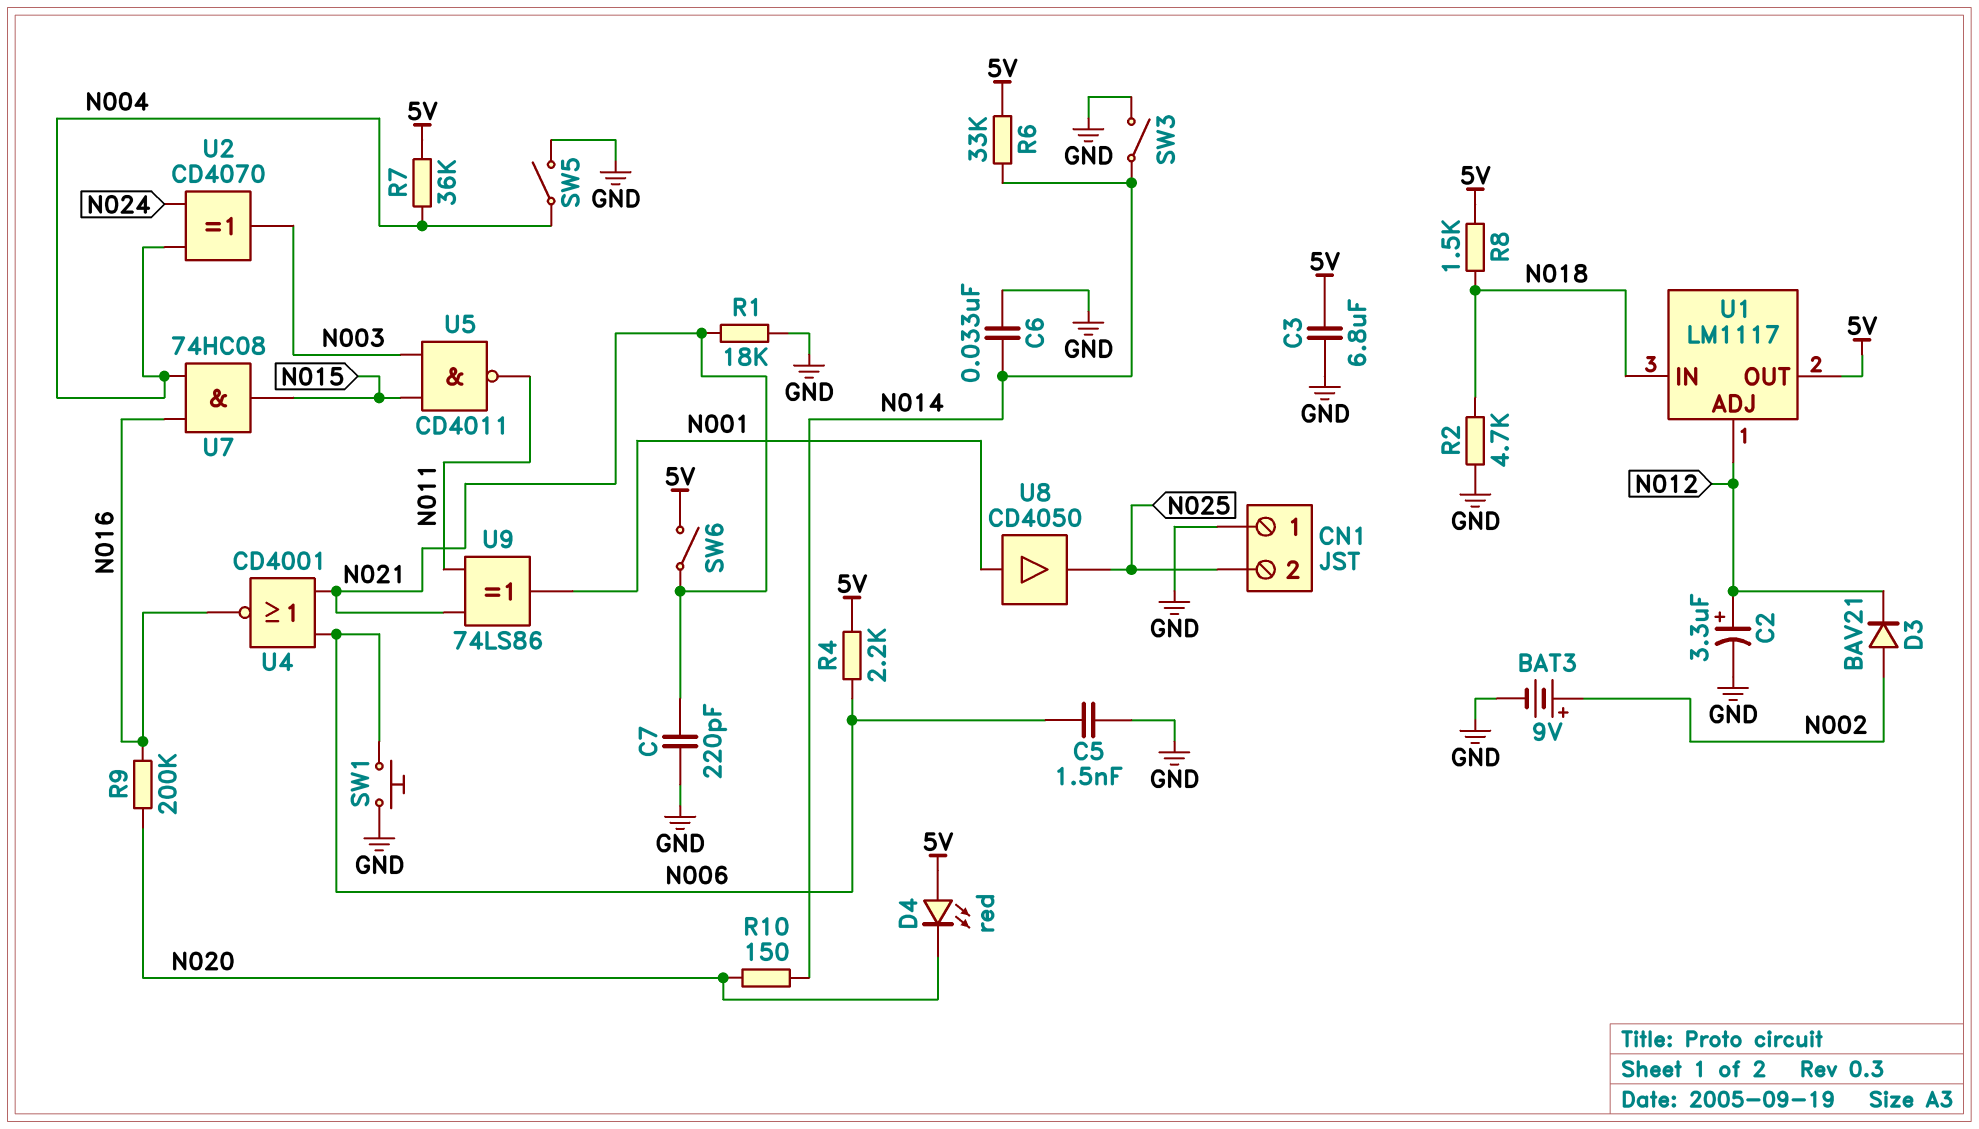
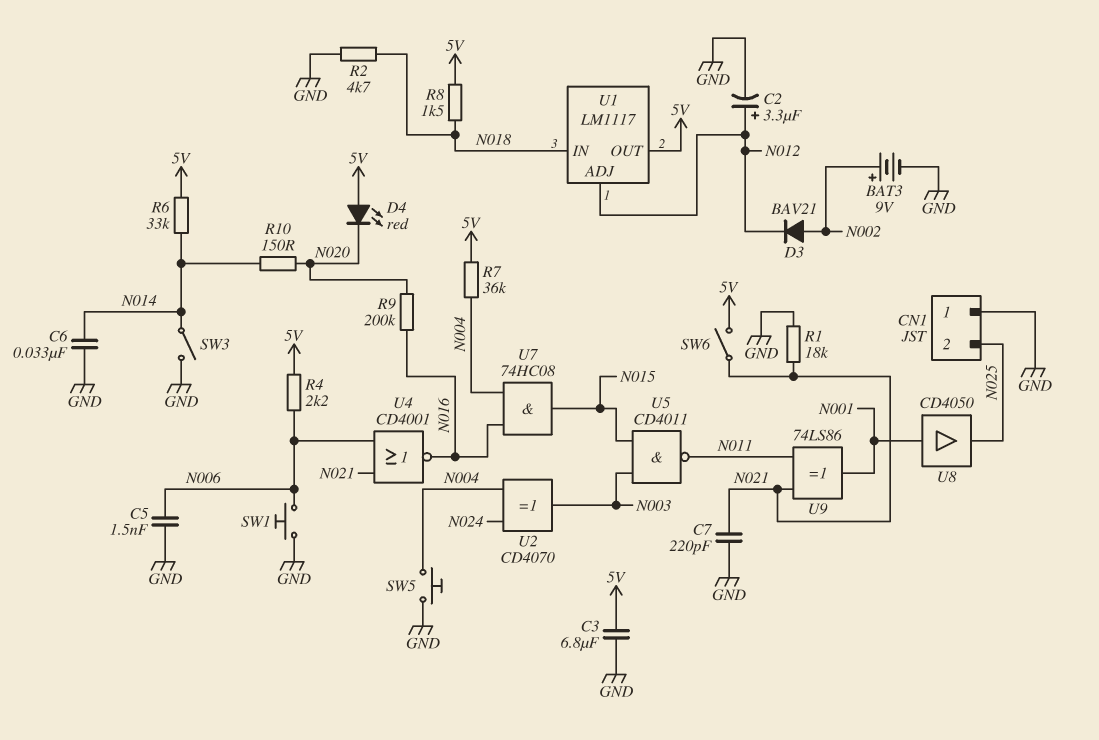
SW5: switch (GND, N004) -> button (GND, N004)

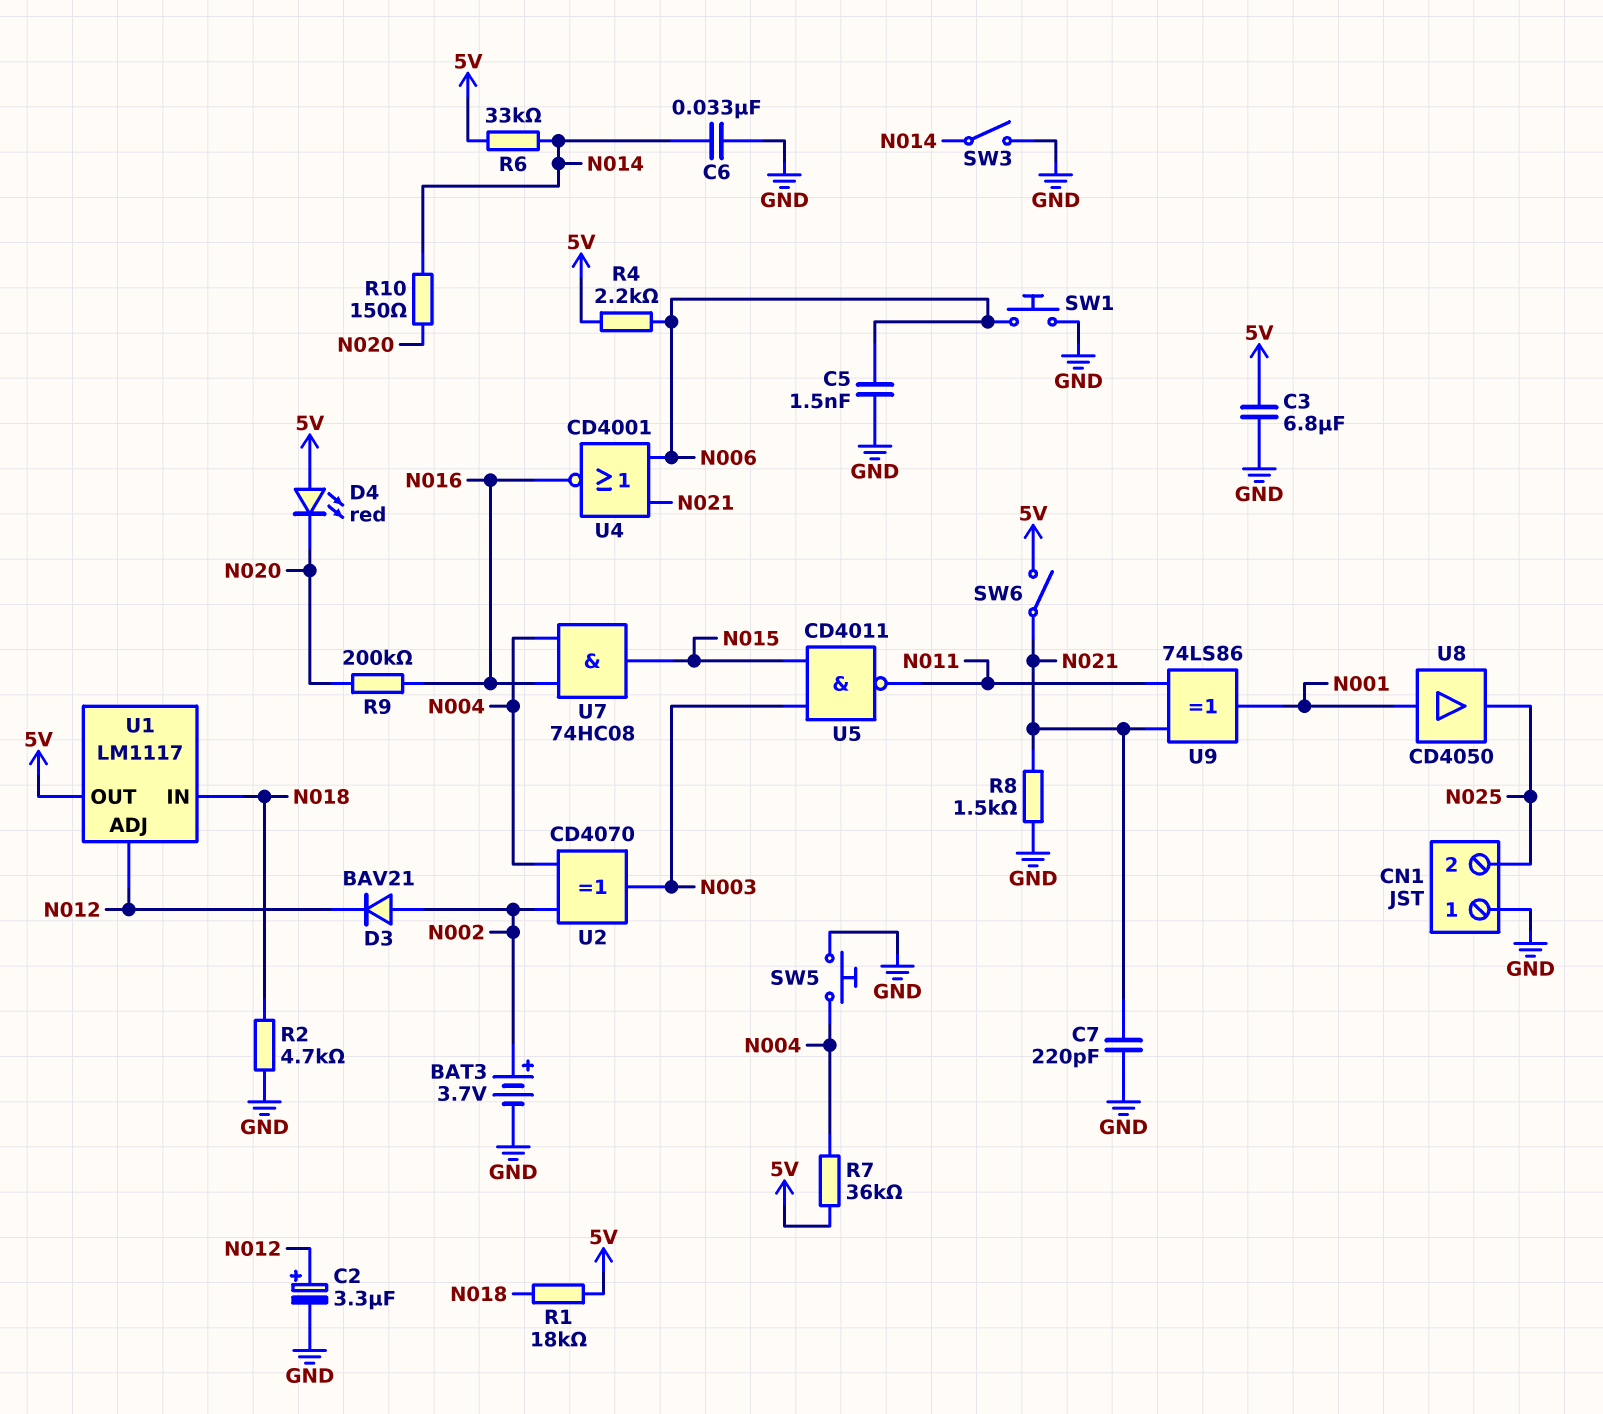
BAT3: 9V (plus N002, minus GND) -> 3.7V (plus N002, minus GND)
R1: 18k (GND, N021) -> 18k (5V, N018)
R8: 1.5k (5V, N018) -> 1.5k (GND, N021)
U2: XOR CD4070 (in N004, in N024, out N003) -> XOR CD4070 (in N002, in N004, out N003)

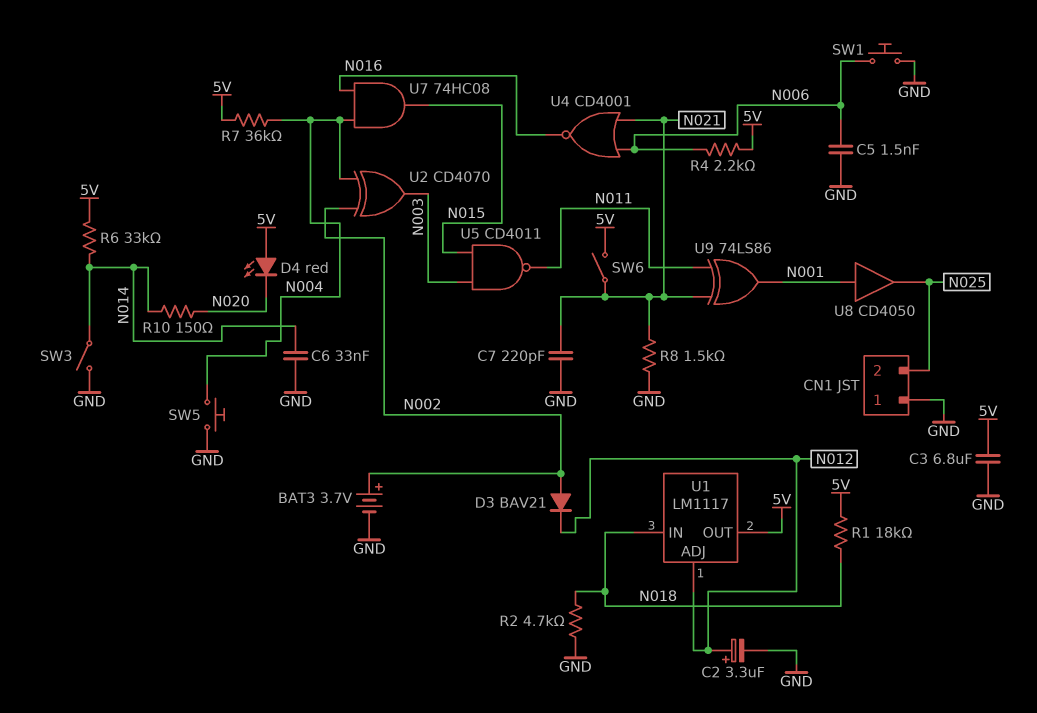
R9: 200k (N016, N020) -> none

